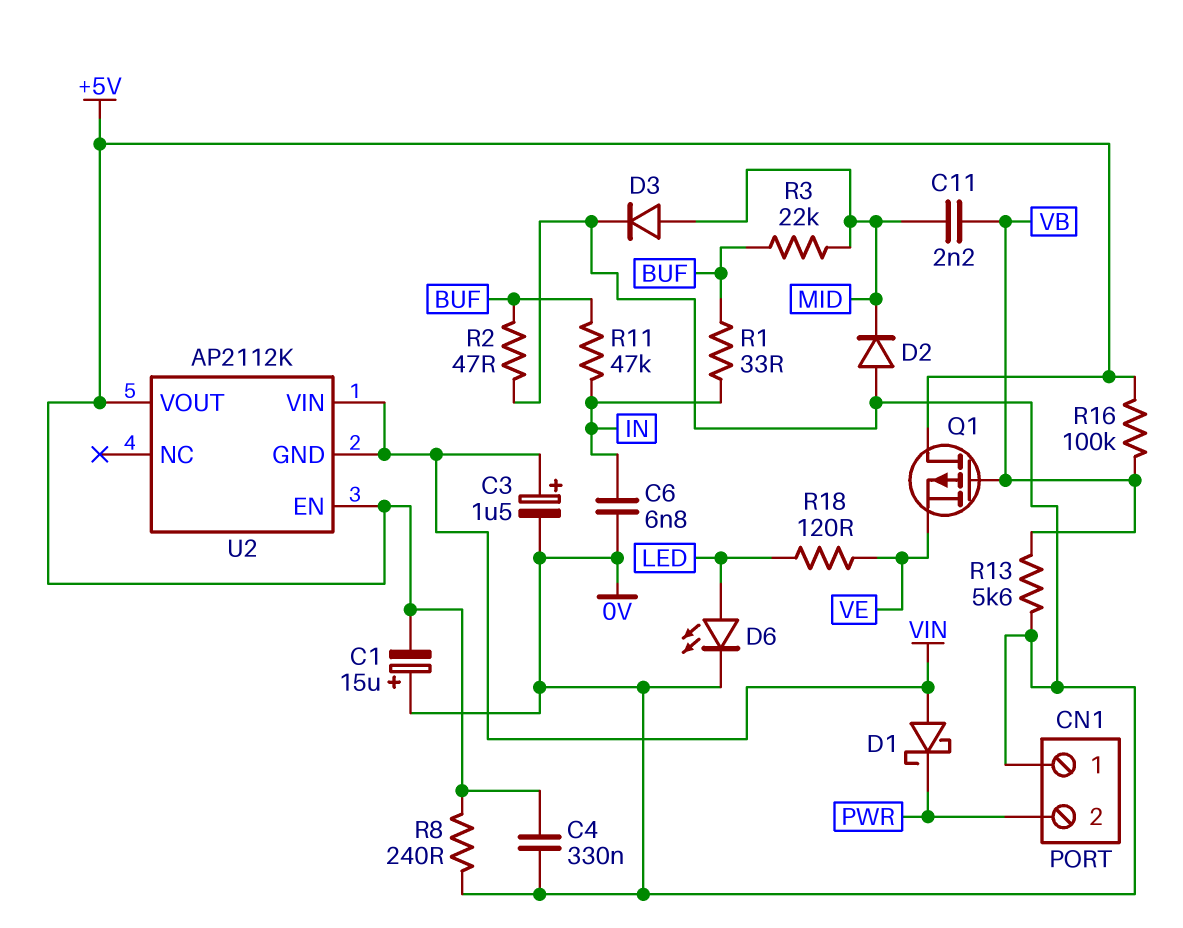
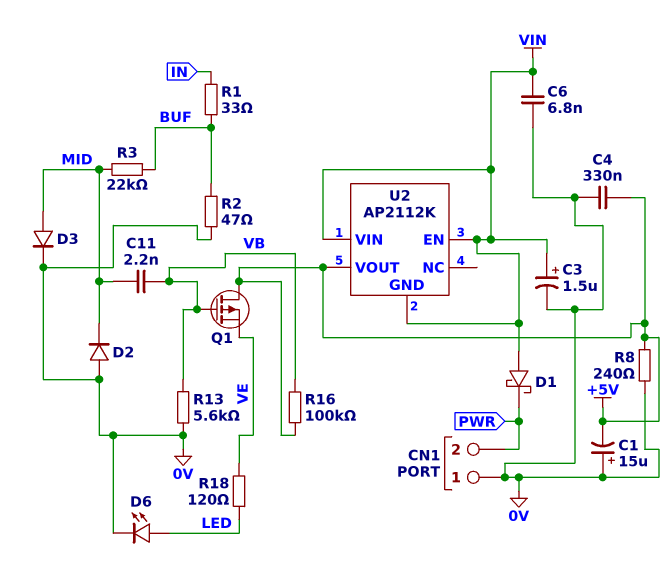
C6: 6.8nF (0V, IN) -> 6.8nF (0V, VIN)
R11: 47k (BUF, IN) -> none
U2 pin EN: +5V -> VIN

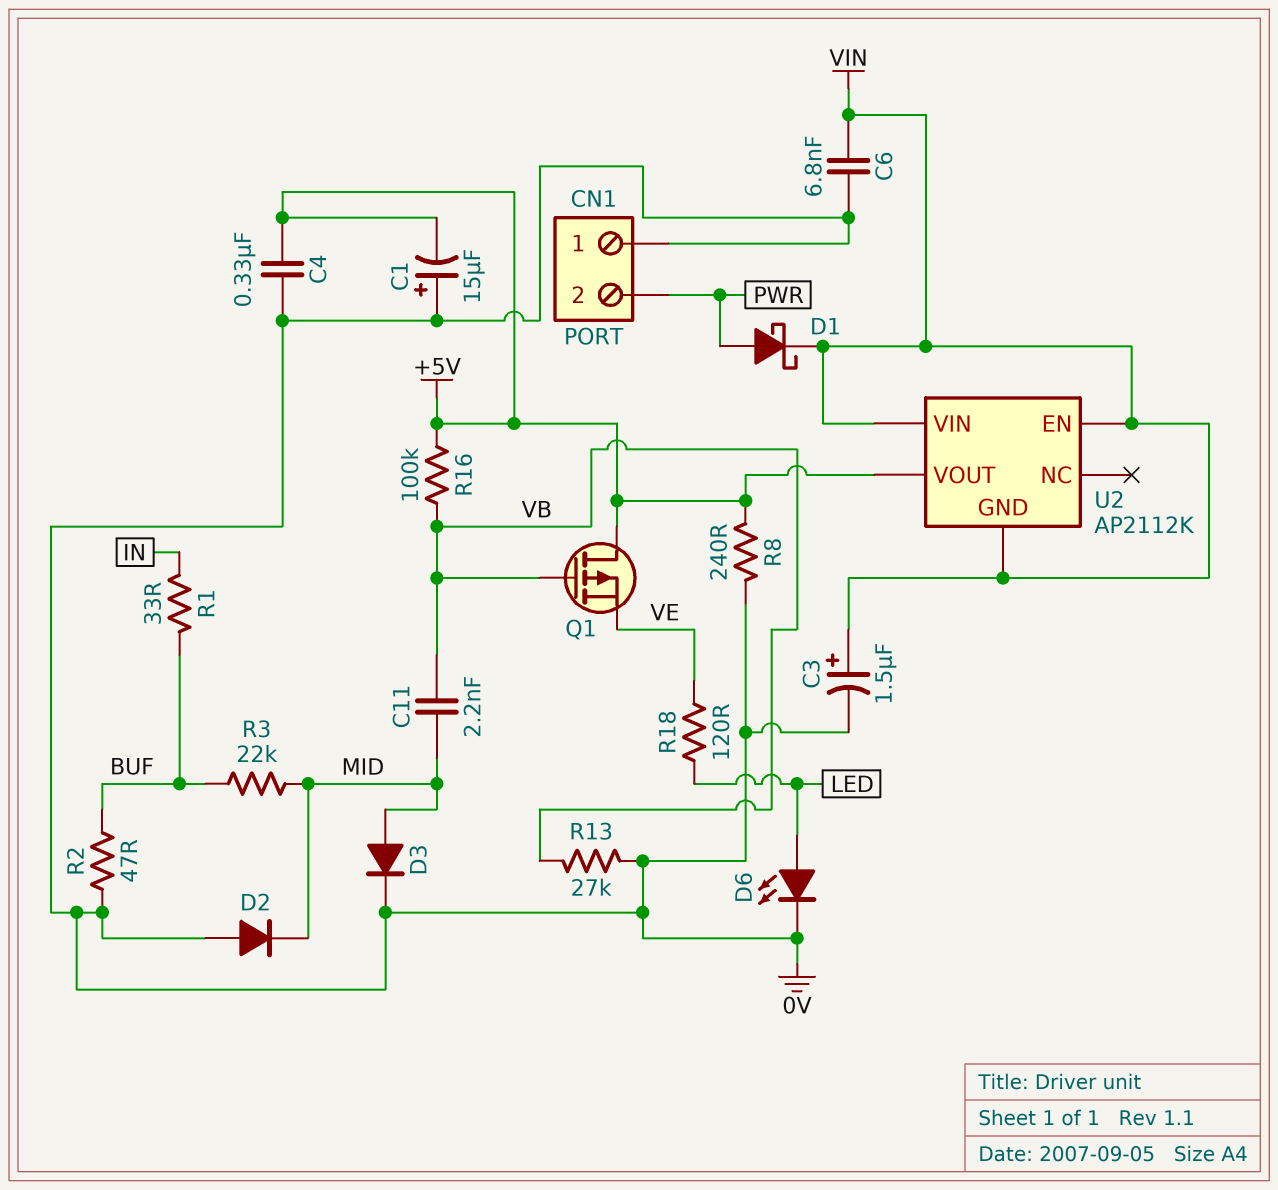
D1: schottky (A VIN, K PWR) -> schottky (A PWR, K VIN)
R13: 5.6k (0V, VB) -> 27k (0V, VB)

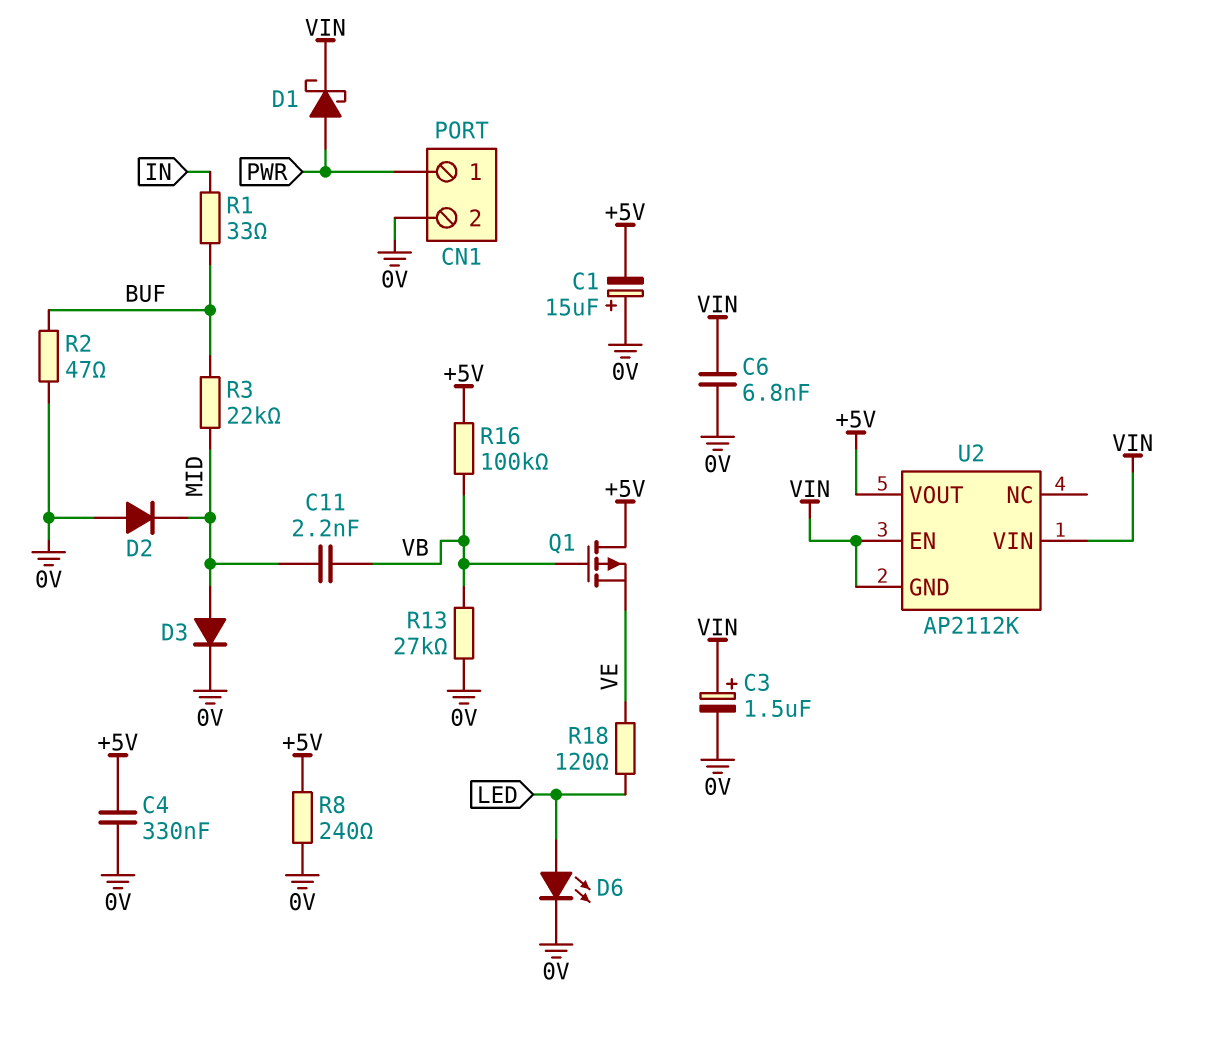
CN1 pin 1: 0V -> PWR
CN1 pin 2: PWR -> 0V

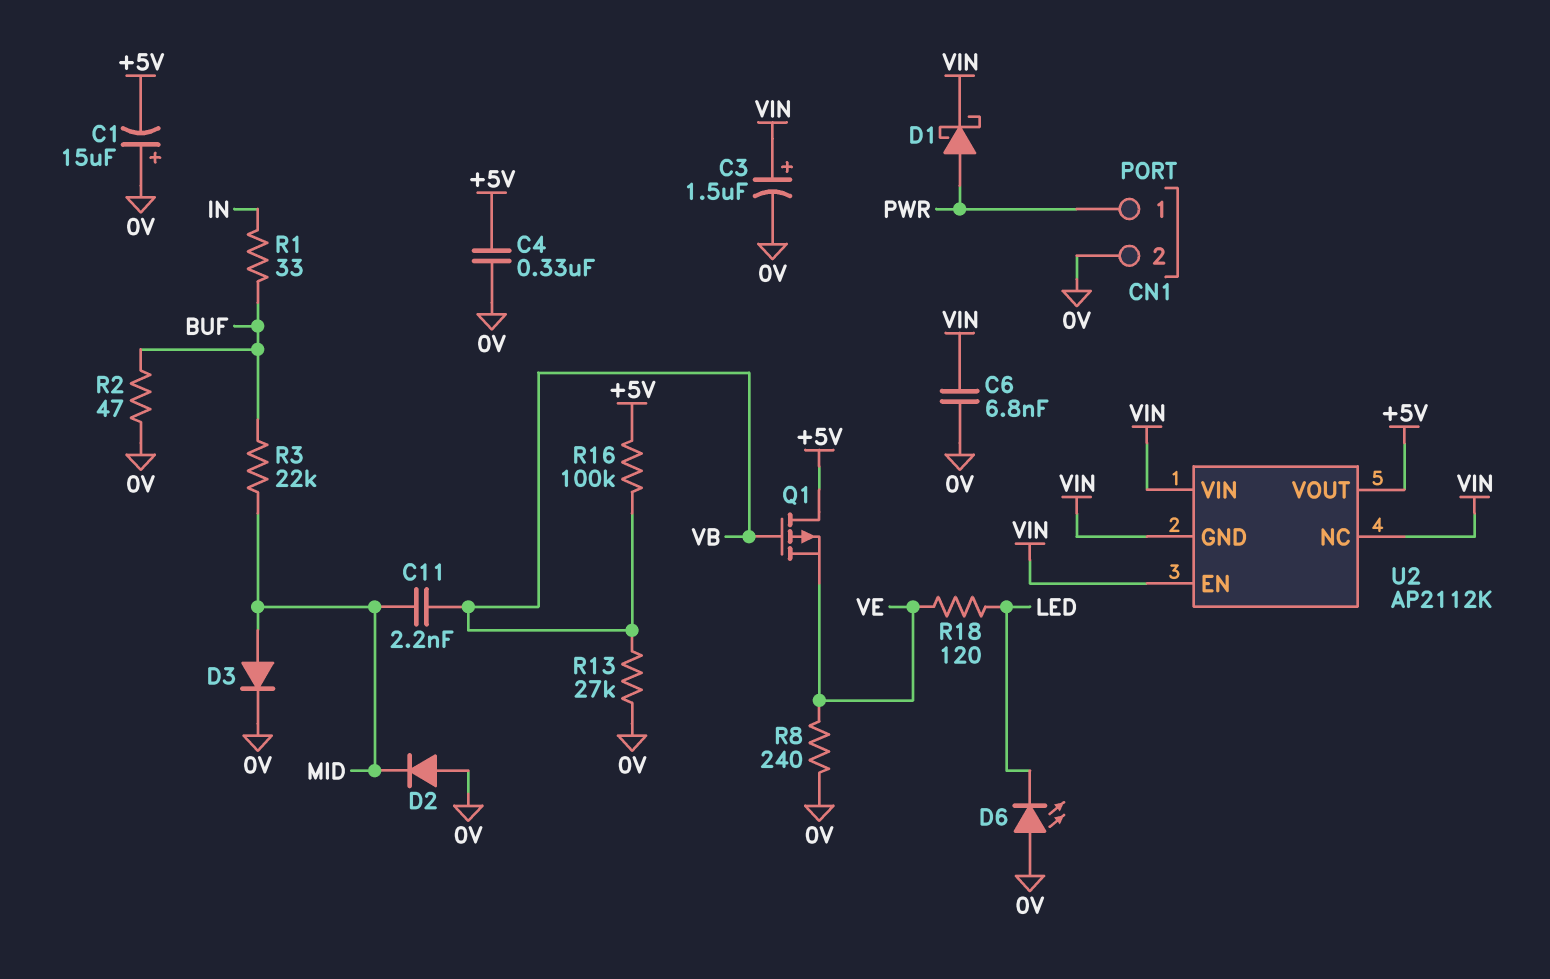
D6: LED (A LED, K 0V) -> LED (A 0V, K LED)
R8: 240 (+5V, 0V) -> 240 (0V, VE)
U2 pin NC: none -> VIN

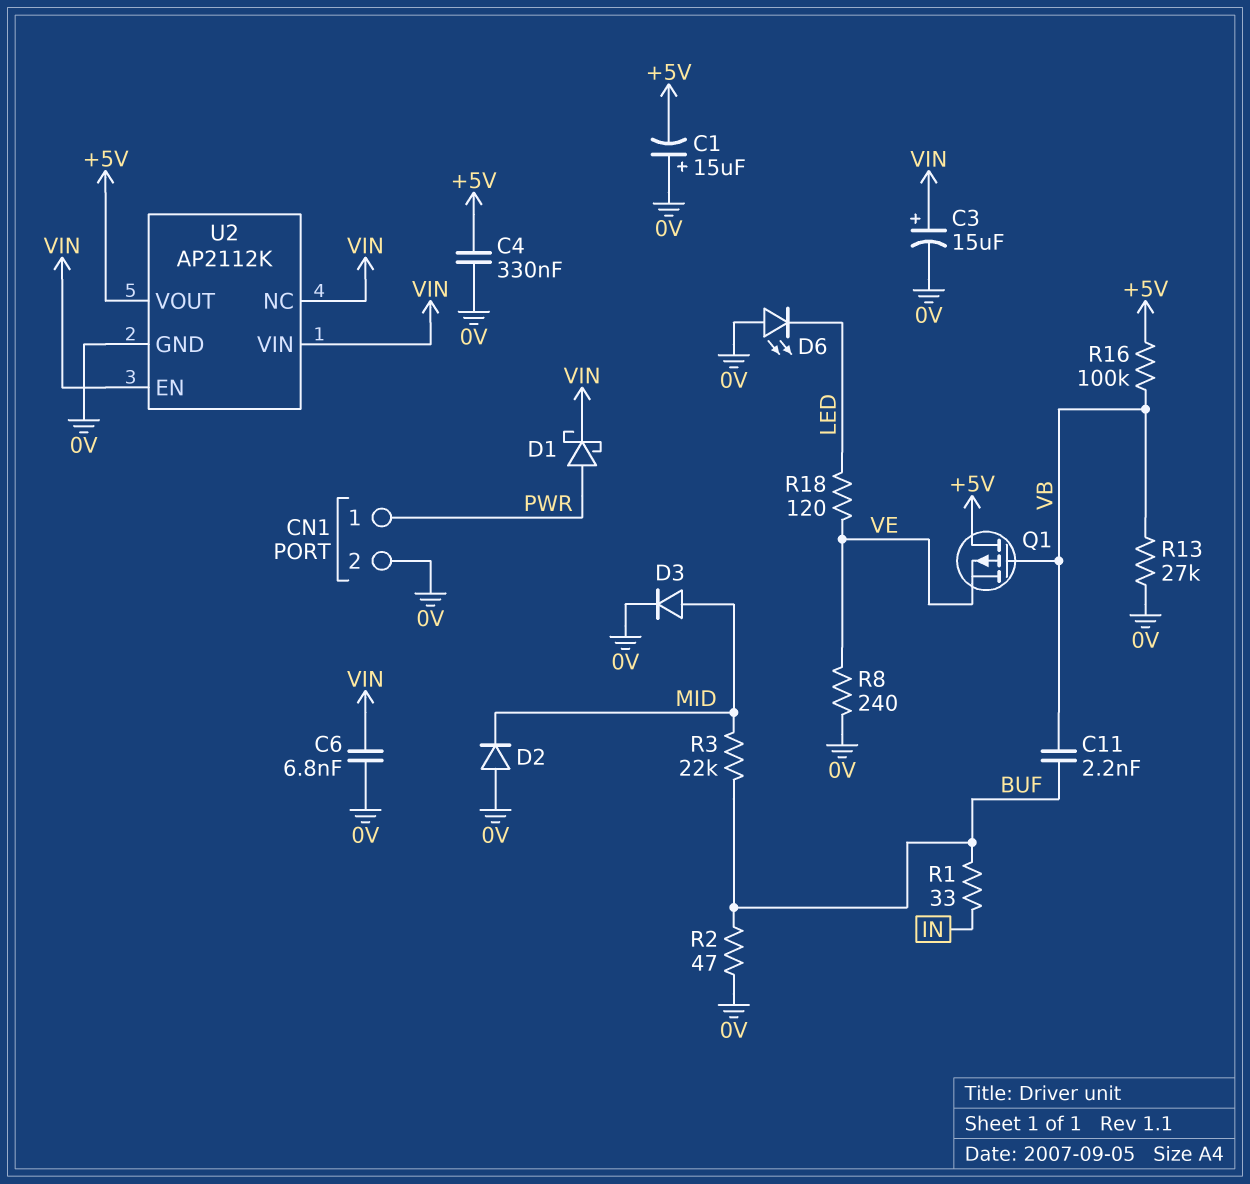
C3: 1.5uF (plus VIN, minus 0V) -> 15uF (plus VIN, minus 0V)
C11: 2.2nF (MID, VB) -> 2.2nF (BUF, VB)
U2 pin GND: VIN -> 0V

